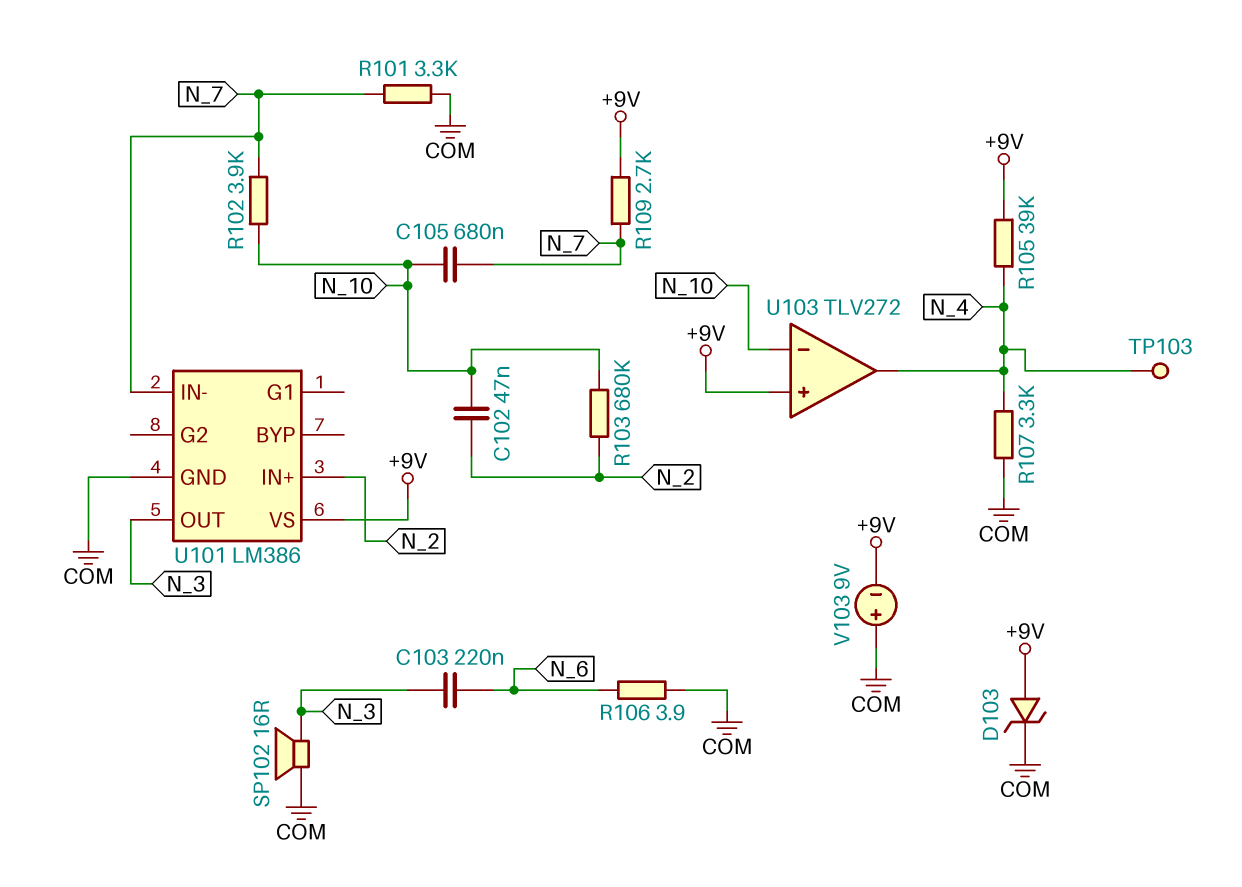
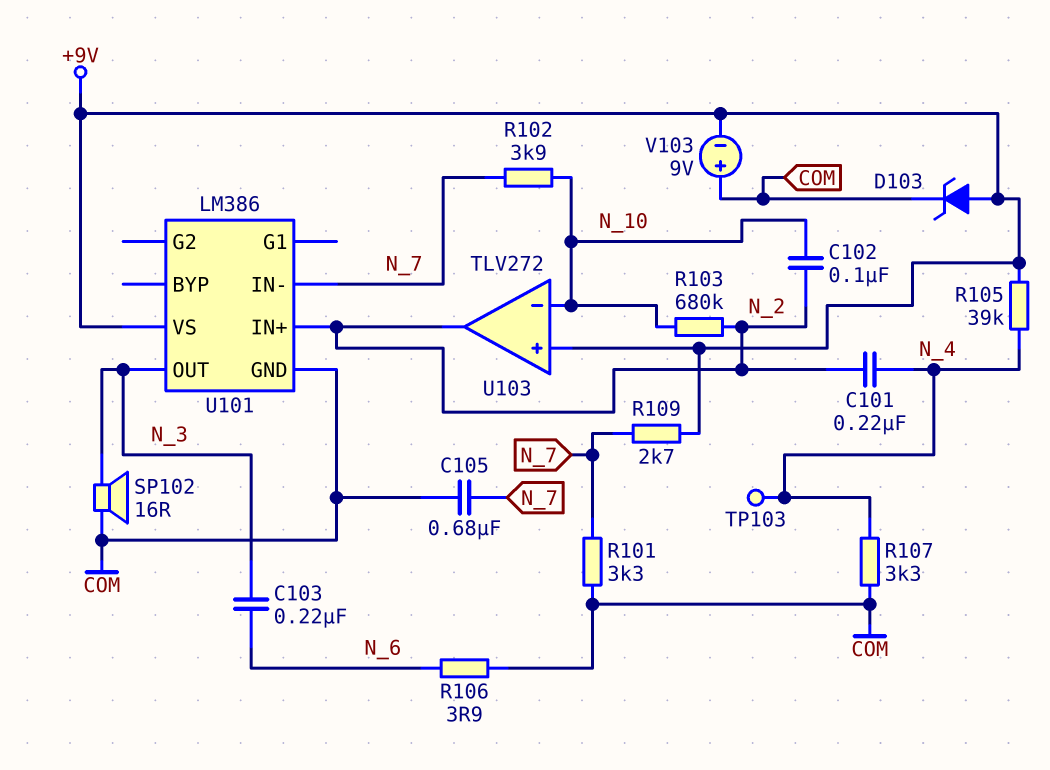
C101: none -> 220nF (N_2, N_4)
C102: 47nF (N_2, N_10) -> 100nF (N_2, N_10)
C105: 680nF (N_7, N_10) -> 680nF (COM, N_7)
U103 pin out: N_4 -> N_2

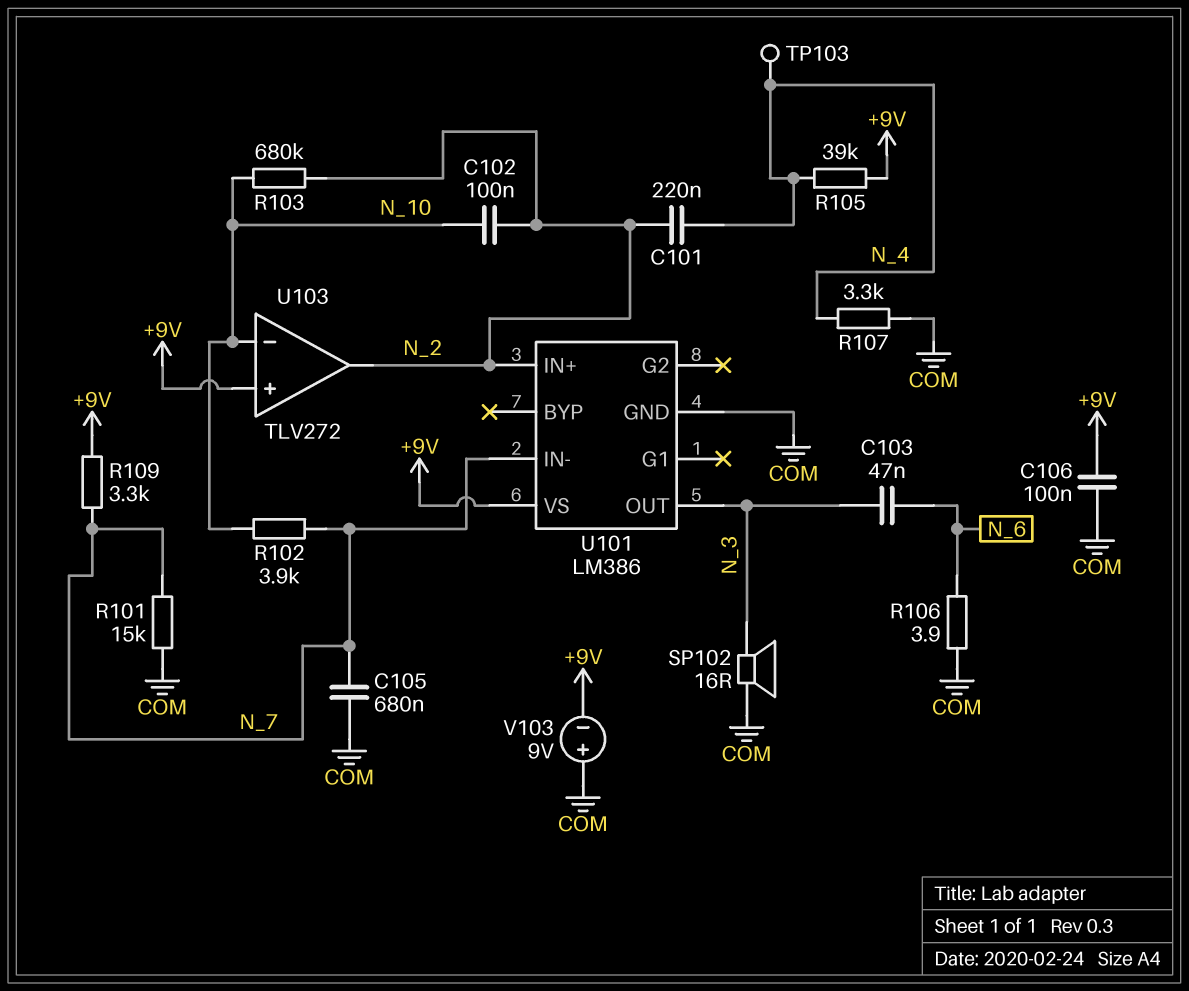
C103: 220nF (N_3, N_6) -> 47nF (N_3, N_6)
C106: none -> 100nF (+9V, COM)
D103: zener (A +9V, K COM) -> none
R101: 3.3k (COM, N_7) -> 15k (COM, N_7)
R109: 2.7k (+9V, N_7) -> 3.3k (+9V, N_7)

